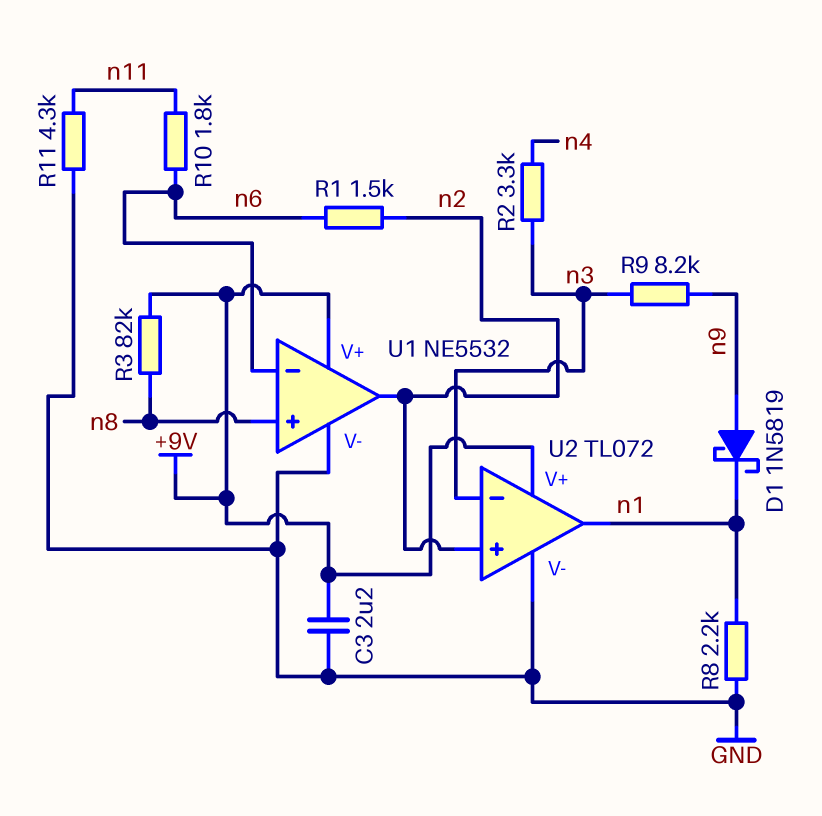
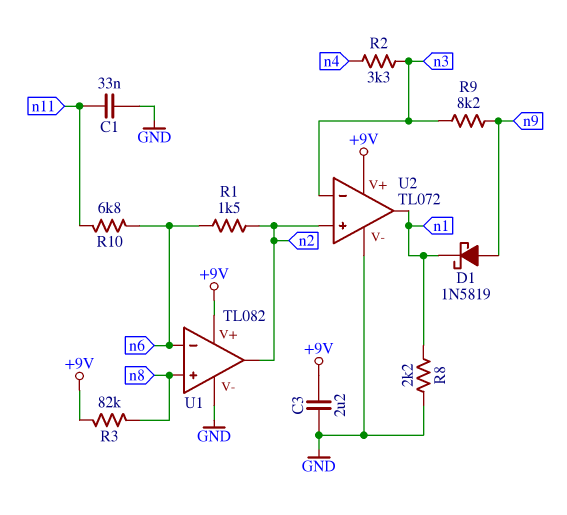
C1: none -> 33nF (GND, n11)
R10: 1.8k (n6, n11) -> 6.8k (n6, n11)
R11: 4.3k (GND, n11) -> none
U1: NE5532 -> TL082

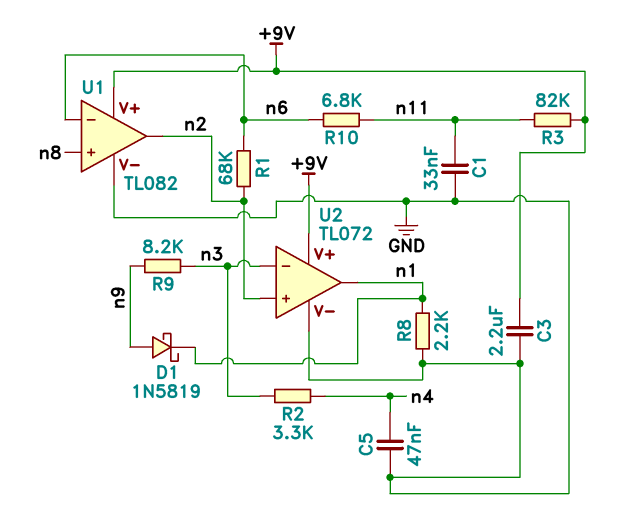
C5: none -> 47nF (GND, n4)
R1: 1.5k (n2, n6) -> 68k (n2, n6)
R3: 82k (+9V, n8) -> 82k (+9V, n11)

